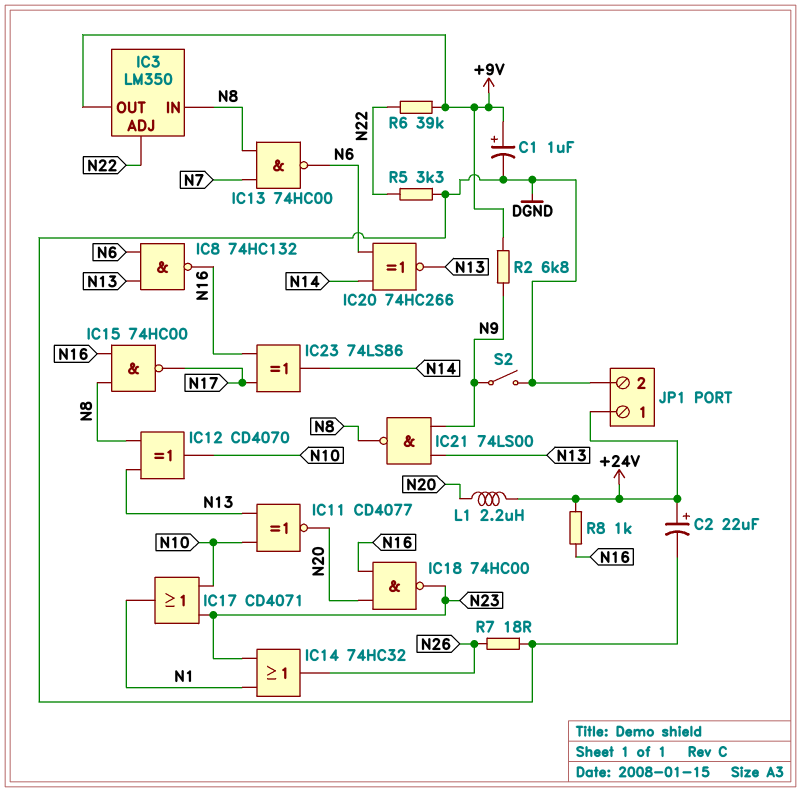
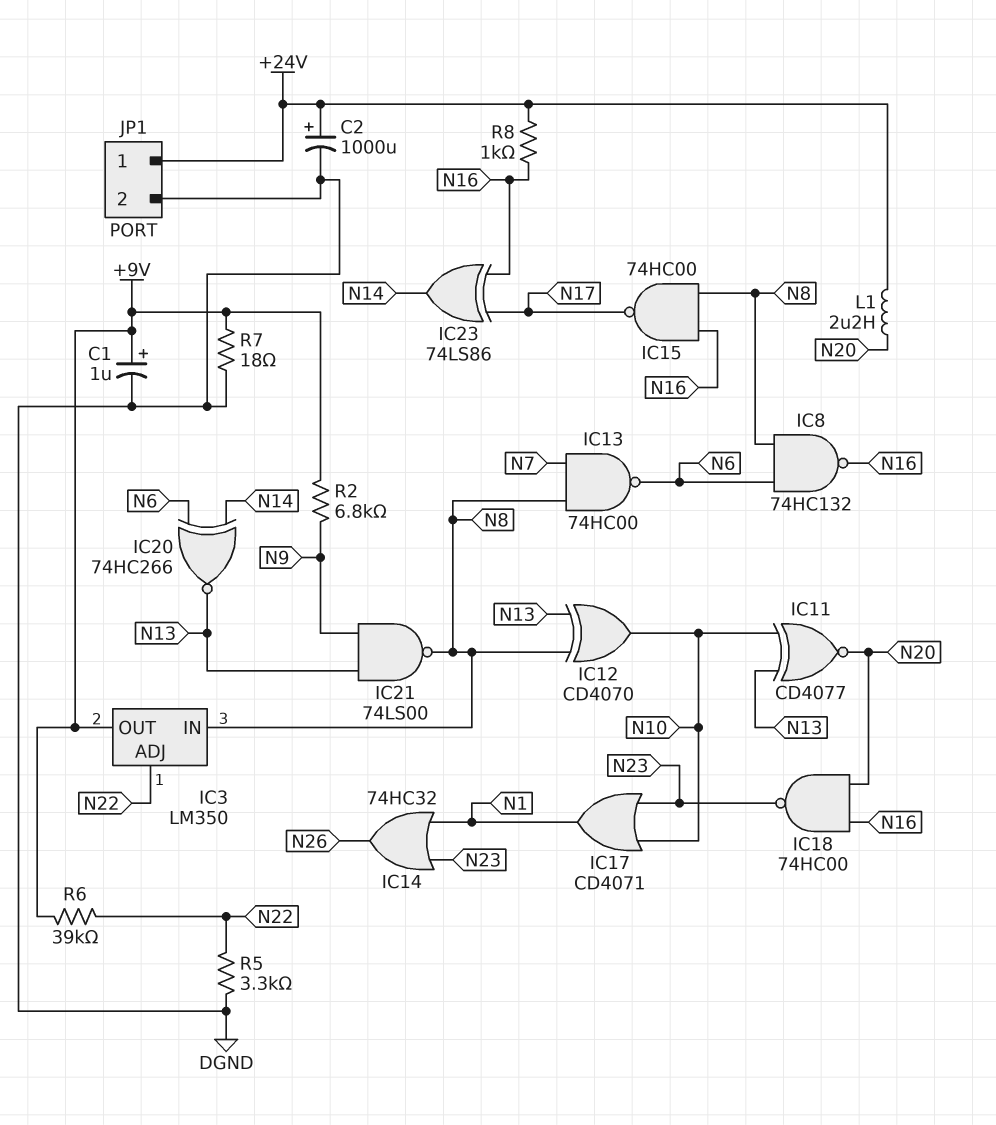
C2: 22uF (plus +24V, minus DGND) -> 1000uF (plus +24V, minus DGND)
IC8: NAND 74HC132 (in N6, in N13, out N16) -> NAND 74HC132 (in N6, in N8, out N16)
R7: 18 (DGND, N26) -> 18 (+9V, DGND)
S2: switch (DGND, N9) -> none

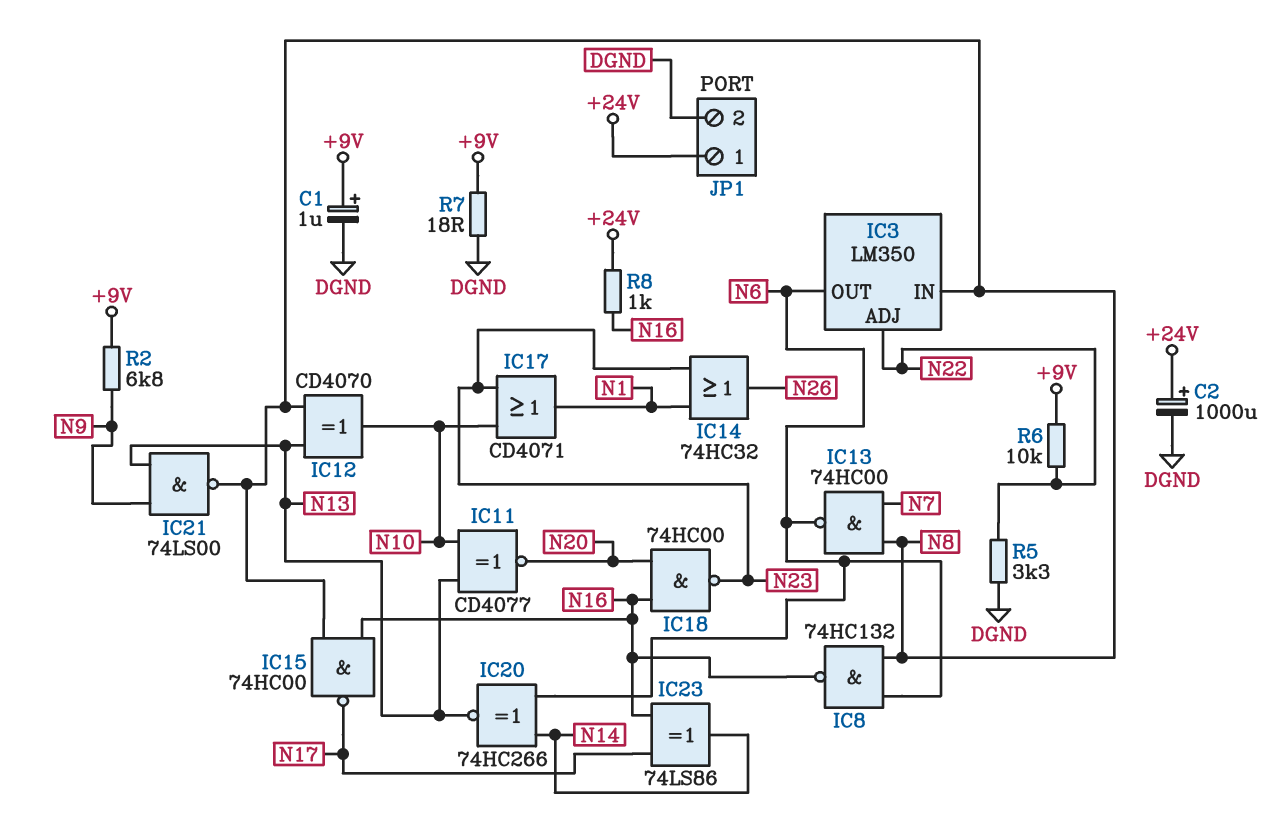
IC3 pin OUT: +9V -> N6
L1: 2.2uH (+24V, N20) -> none
R6: 39k (+9V, N22) -> 10k (+9V, N22)

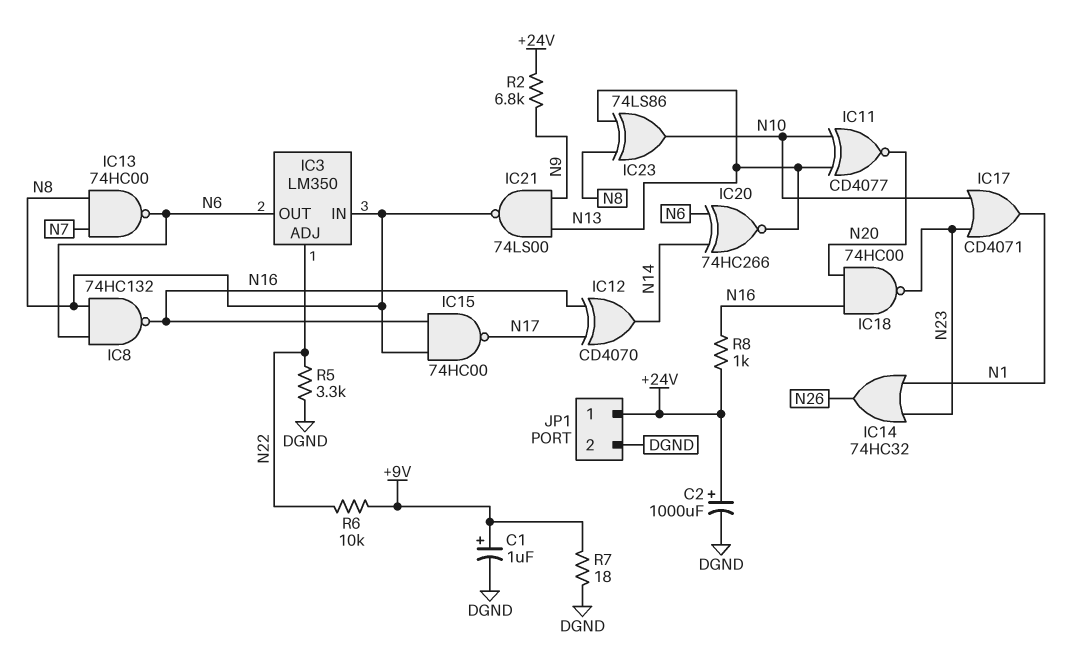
IC12: XOR CD4070 (in N8, in N13, out N10) -> XOR CD4070 (in N16, in N17, out N14)
IC23: XOR 74LS86 (in N16, in N17, out N14) -> XOR 74LS86 (in N8, in N13, out N10)
R2: 6.8k (+9V, N9) -> 6.8k (+24V, N9)

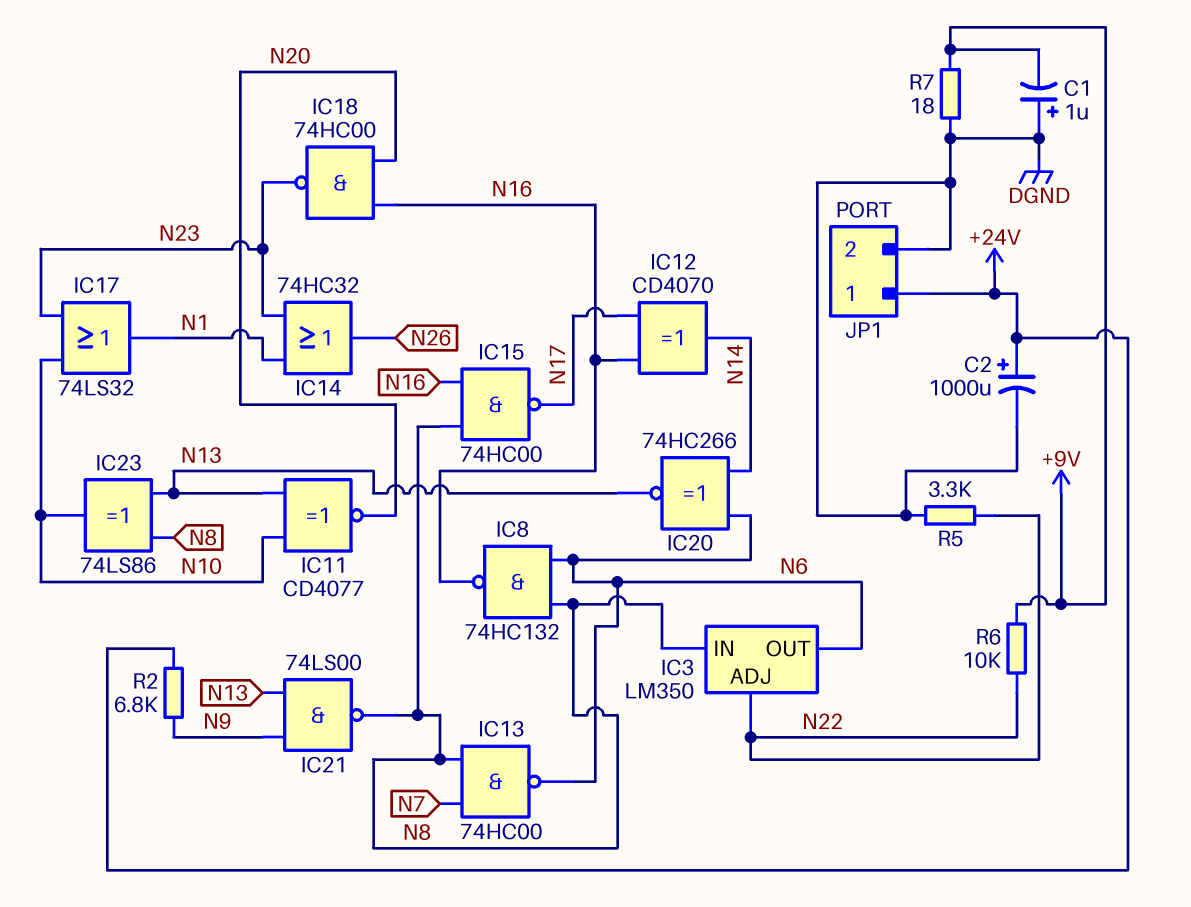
C1: 1uF (plus +9V, minus DGND) -> 1uF (plus DGND, minus +9V)
IC17: OR CD4071 (in N10, in N23, out N1) -> OR 74LS32 (in N10, in N23, out N1)
R8: 1k (+24V, N16) -> none

